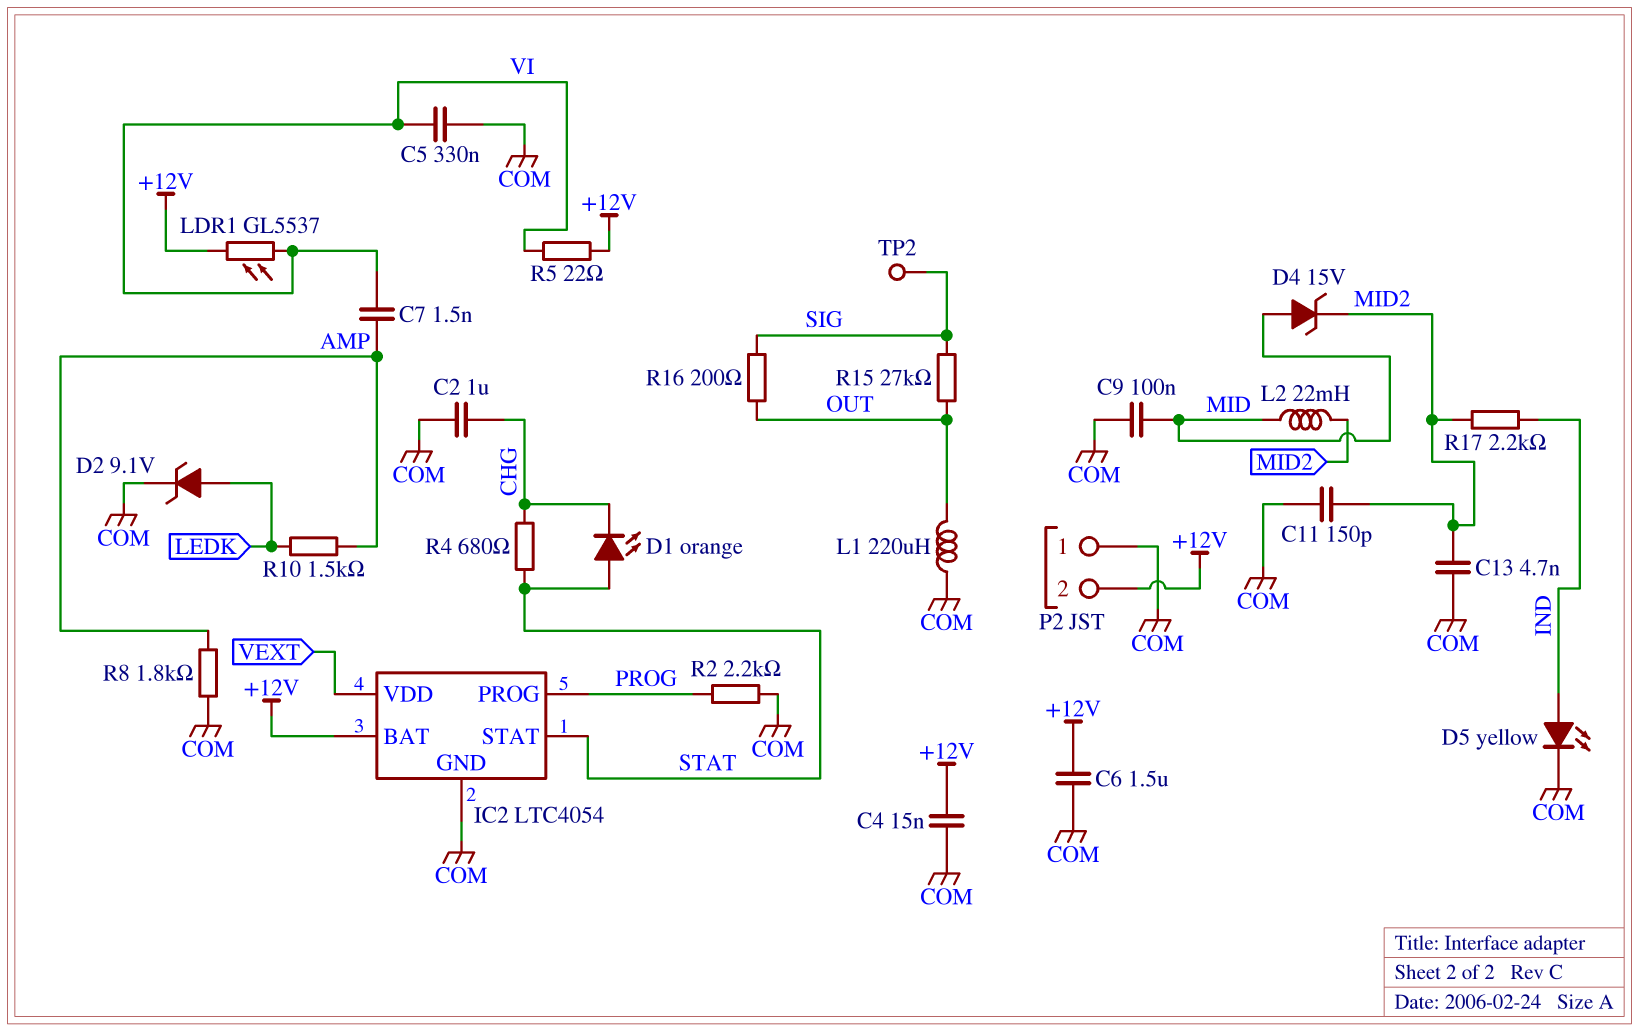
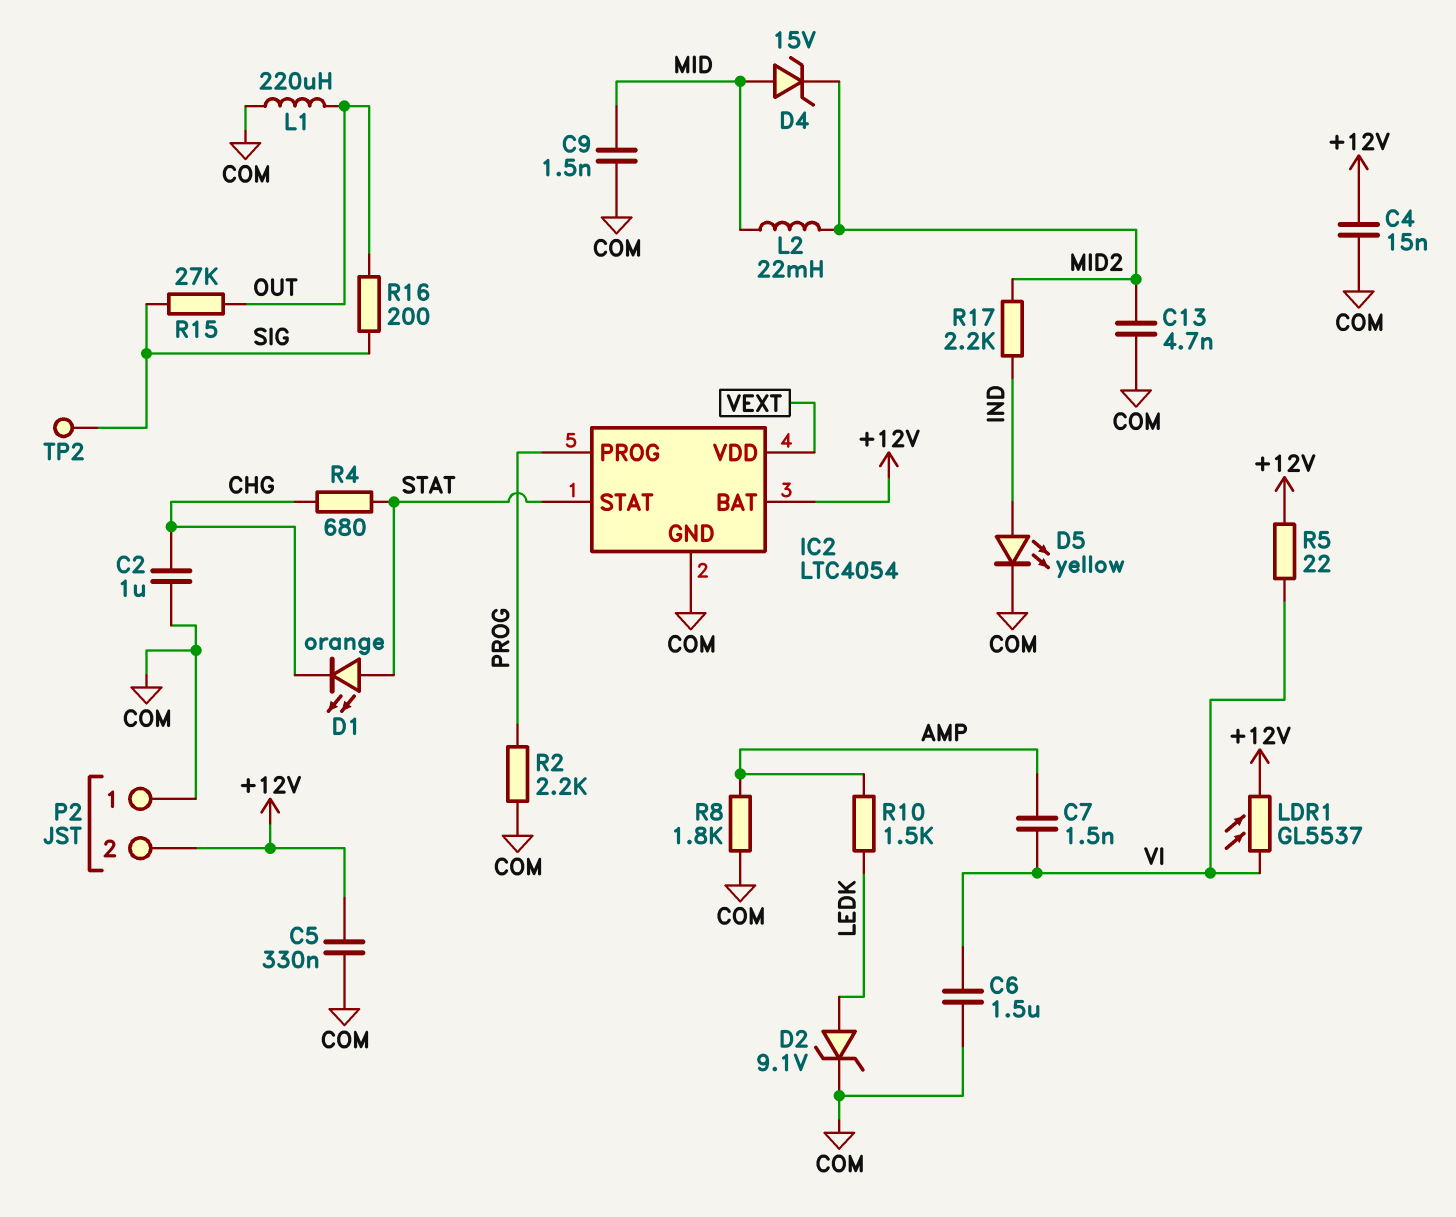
C5: 330nF (COM, VI) -> 330nF (+12V, COM)
C6: 1.5uF (+12V, COM) -> 1.5uF (COM, VI)
C9: 100nF (COM, MID) -> 1.5nF (COM, MID)
C11: 150pF (COM, MID2) -> none

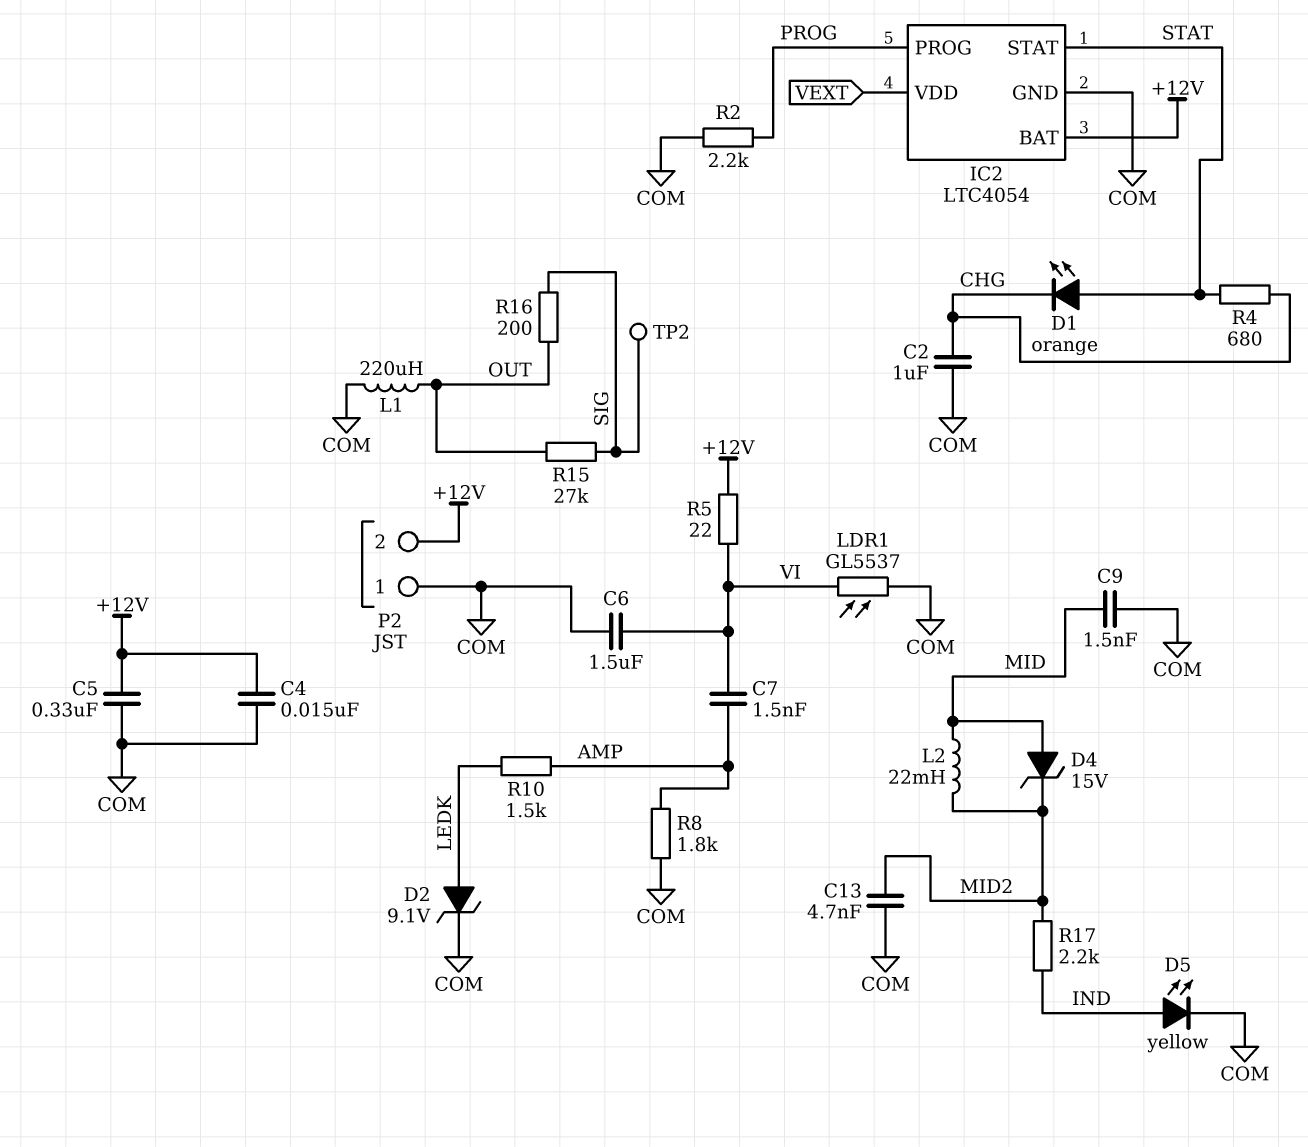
LDR1: GL5537 (+12V, VI) -> GL5537 (COM, VI)

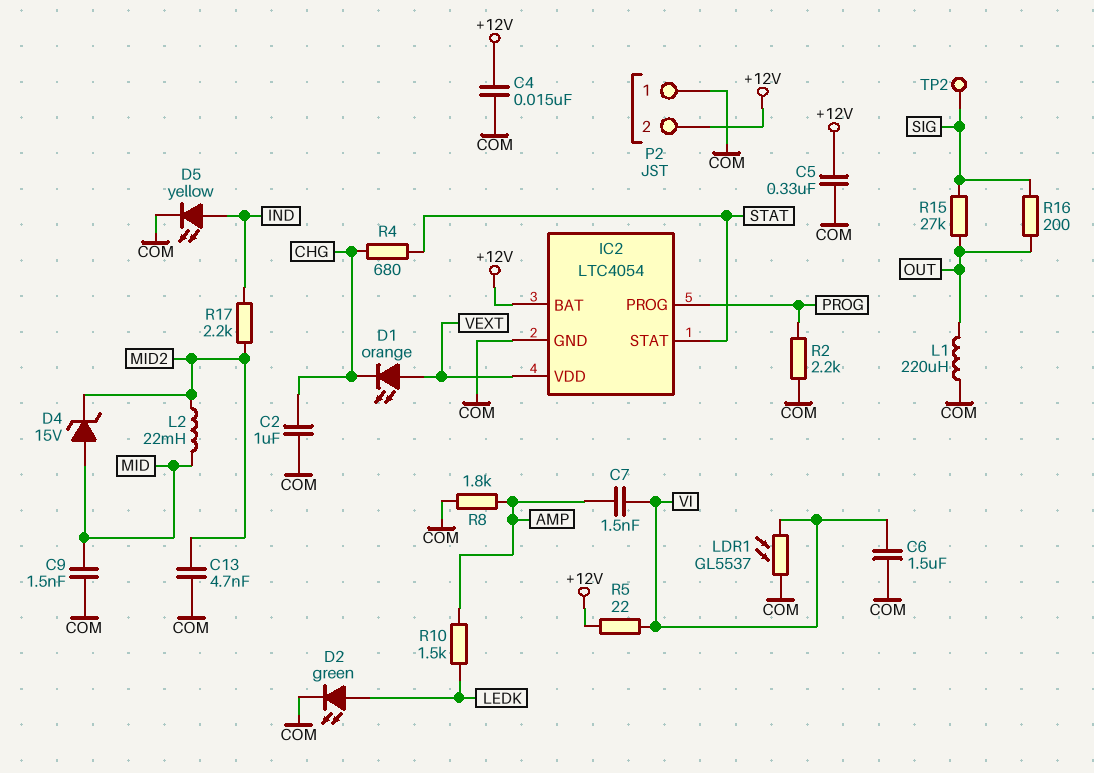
D1: LED orange (A STAT, K CHG) -> LED orange (A VEXT, K CHG)
D2: zener 9.1V (A LEDK, K COM) -> LED green (A LEDK, K COM)

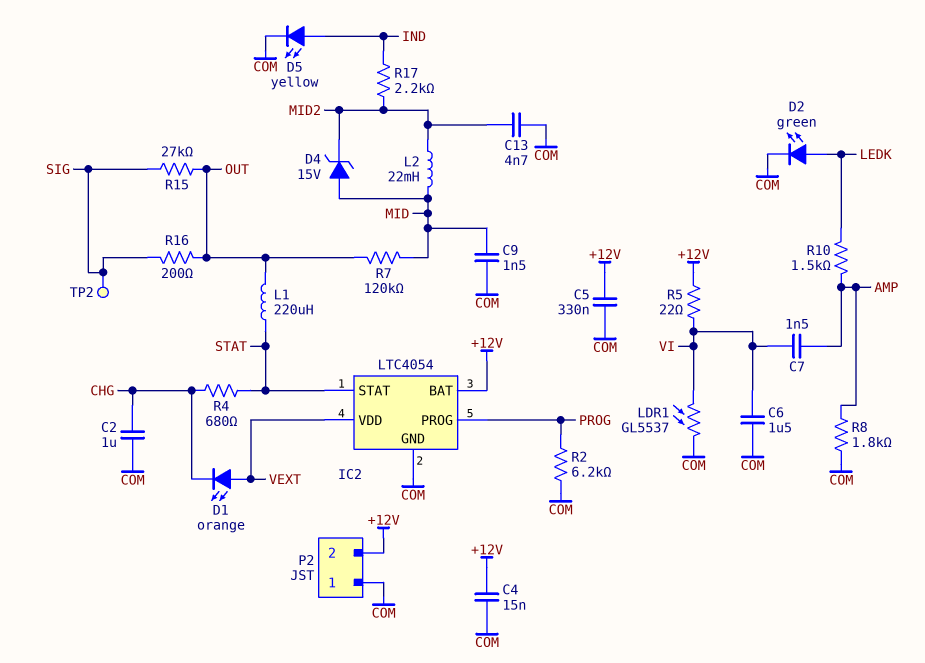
L1: 220uH (COM, OUT) -> 220uH (OUT, STAT)
R2: 2.2k (COM, PROG) -> 6.2k (COM, PROG)
R7: none -> 120k (MID, OUT)

